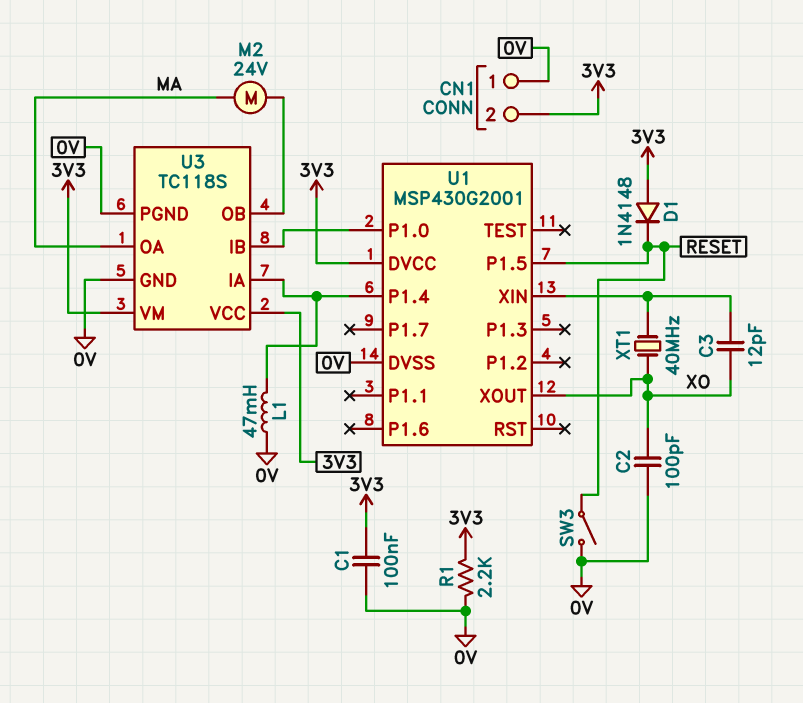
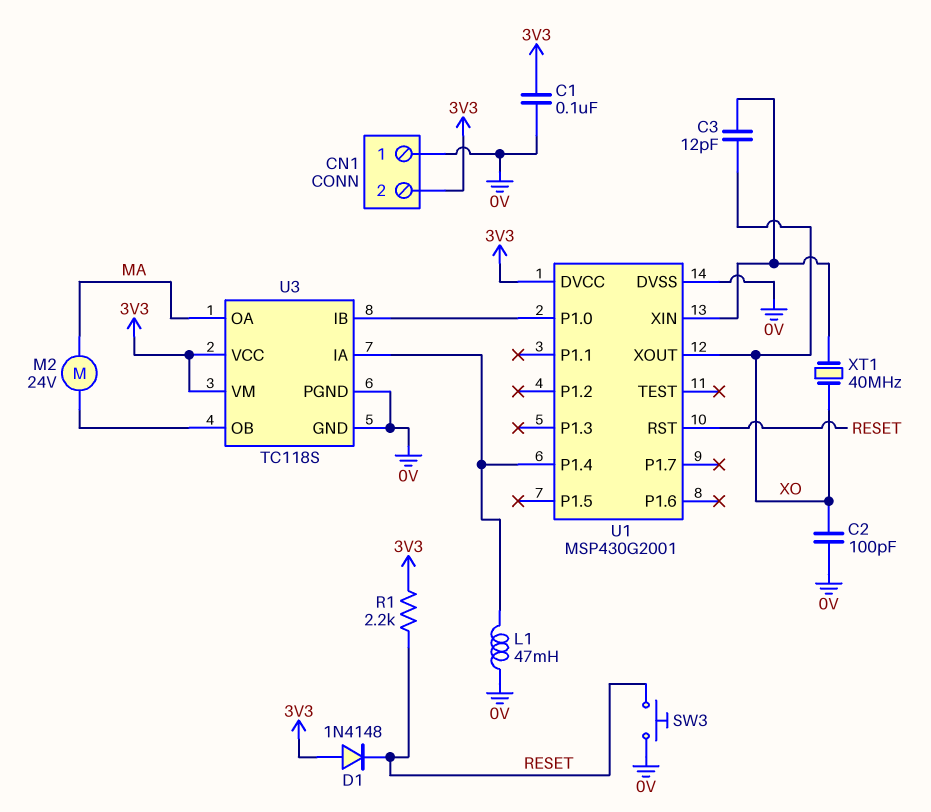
R1: 2.2k (0V, 3V3) -> 2.2k (3V3, RESET)
SW3: switch (0V, RESET) -> button (0V, RESET)
U1 pin P1.5: RESET -> none
U1 pin RST: none -> RESET

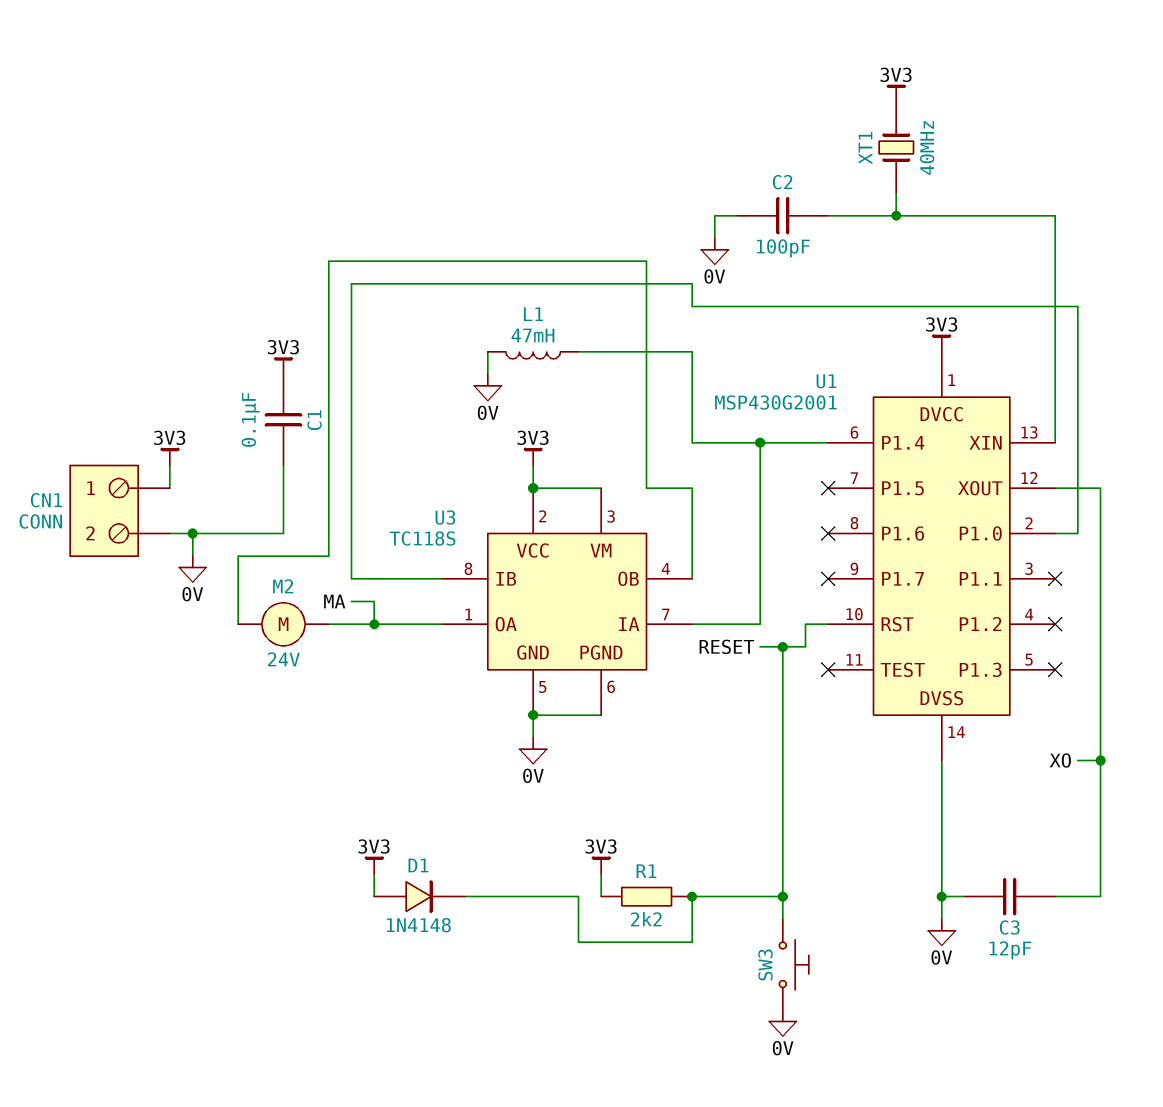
C2: 100pF (0V, XO) -> 100pF (0V, U1/XIN)
C3: 12pF (U1/XIN, XO) -> 12pF (0V, XO)
CN1 pin 1: 0V -> 3V3
CN1 pin 2: 3V3 -> 0V
XT1: 40MHz (U1/XIN, XO) -> 40MHz (3V3, U1/XIN)

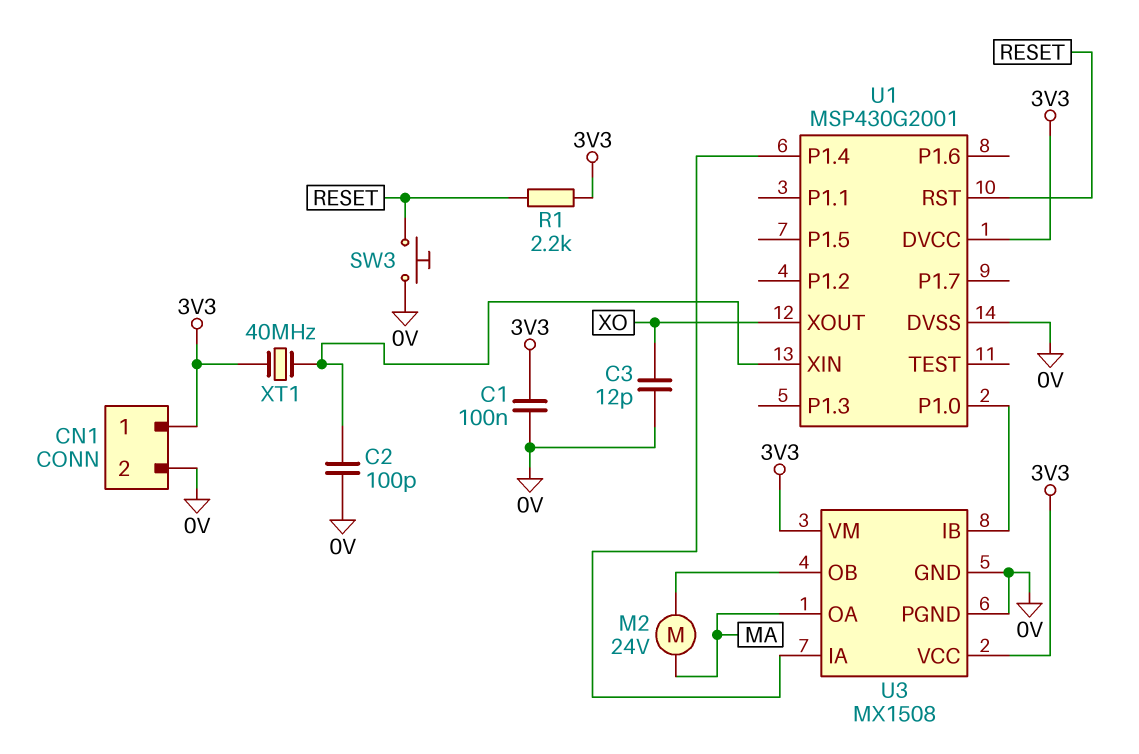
D1: diode 1N4148 (A 3V3, K RESET) -> none
L1: 47mH (0V, U1/P1.4) -> none
U3: TC118S -> MX1508

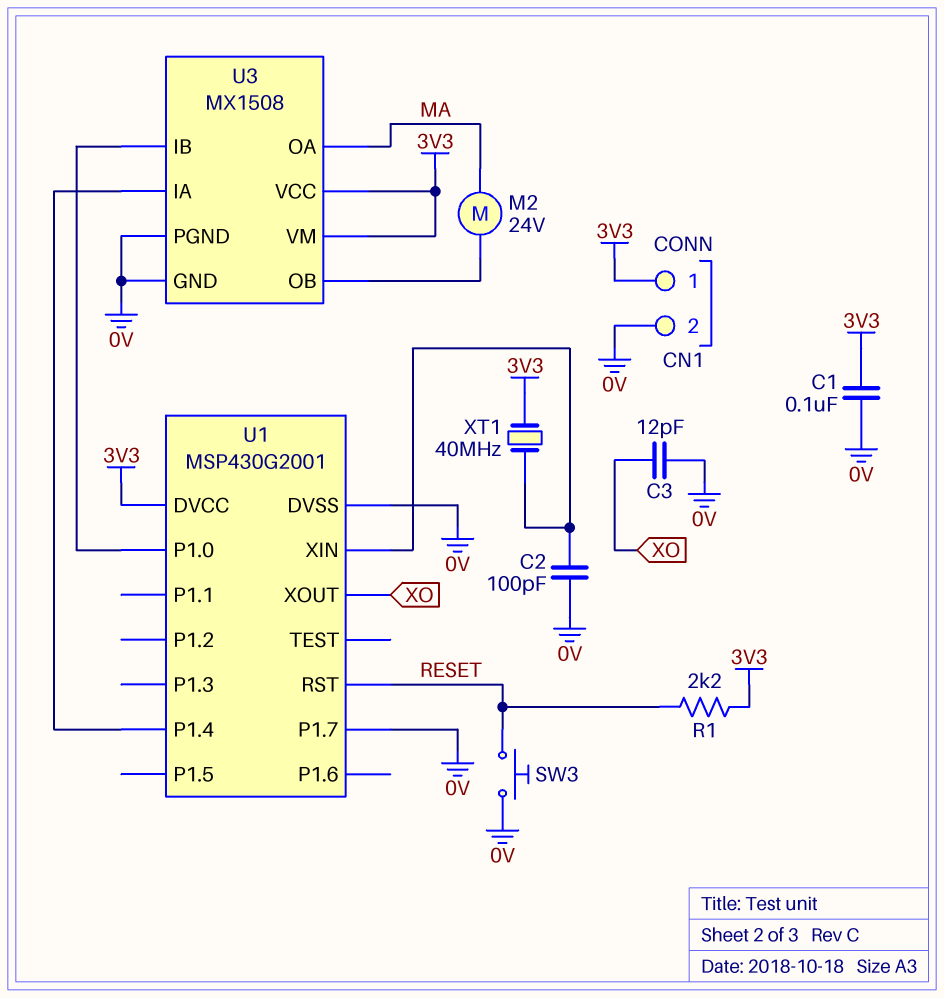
U1 pin P1.7: none -> 0V

